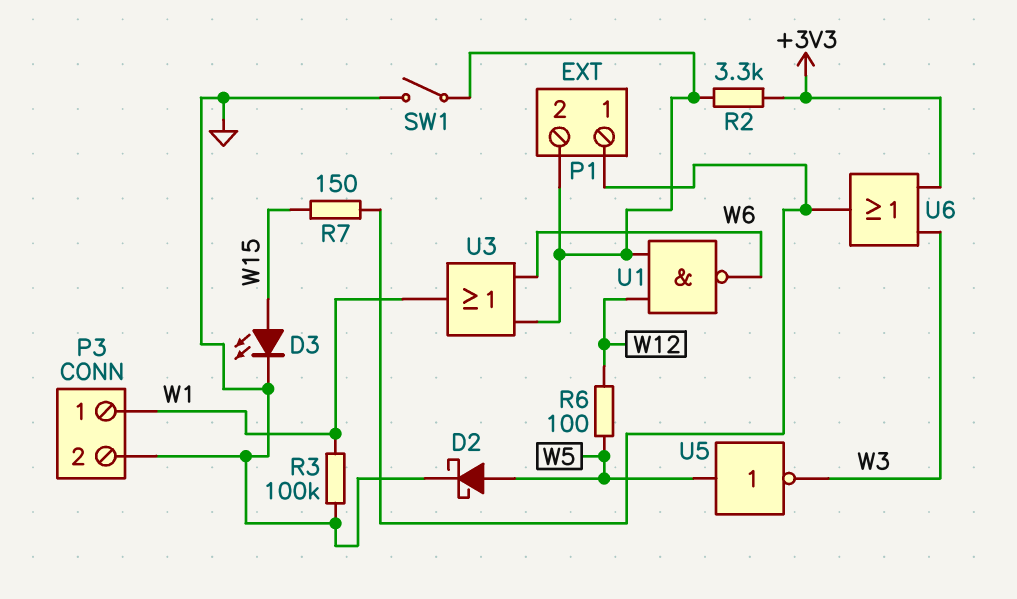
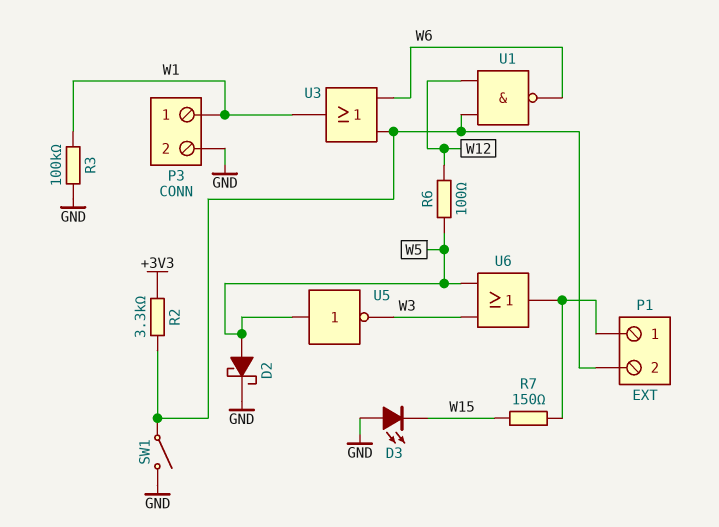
D3: LED (A W15, K GND) -> LED (A GND, K W15)
U6: OR (in +3V3, in W3, out P1/1) -> OR (in W3, in W5, out P1/1)

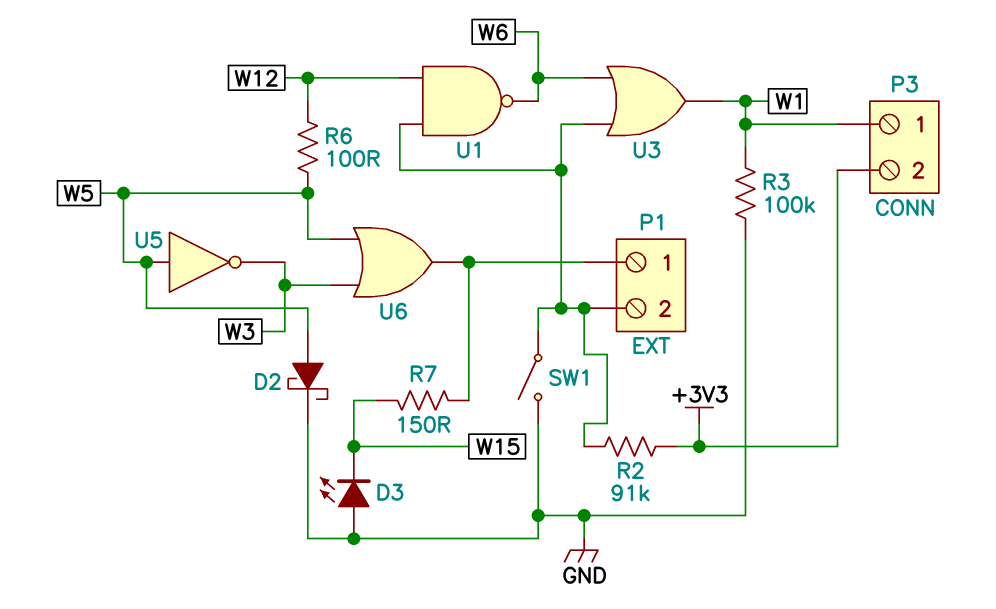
P3 pin 2: GND -> +3V3
R2: 3.3k (+3V3, P1/2) -> 91k (+3V3, P1/2)

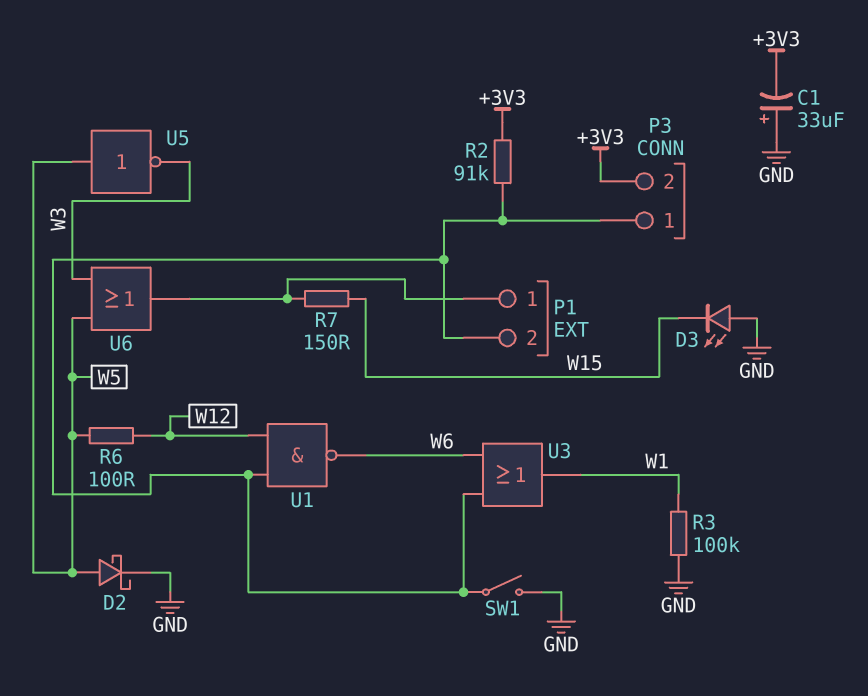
C1: none -> 33uF (plus GND, minus +3V3)
P3 pin 1: W1 -> P1/2

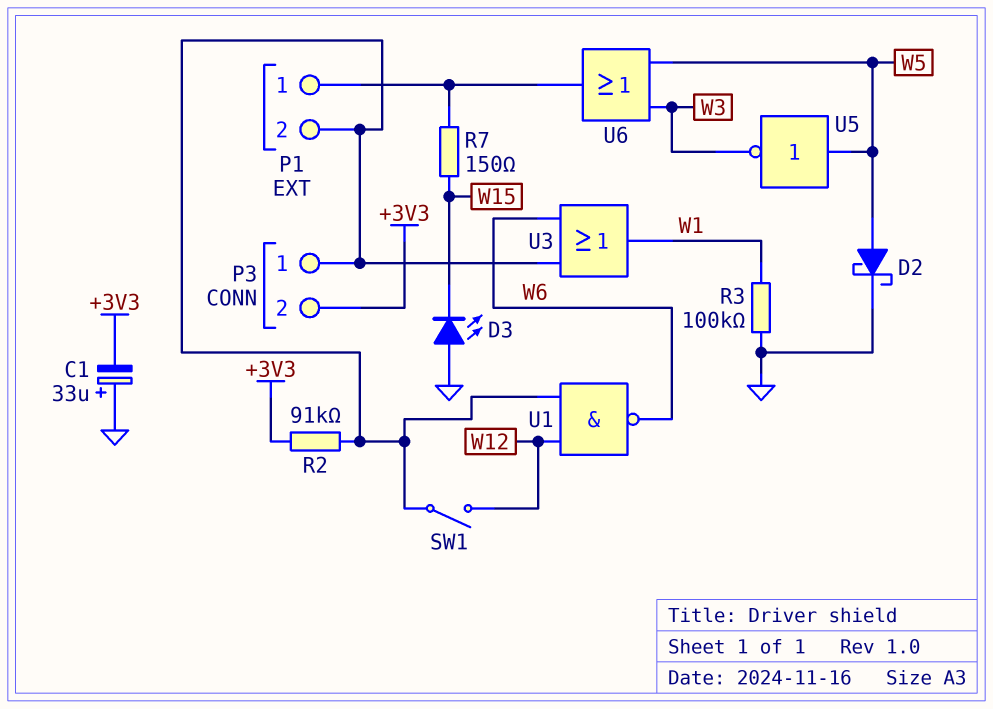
R6: 100 (W5, W12) -> none
SW1: switch (GND, P1/2) -> switch (P1/2, W12)

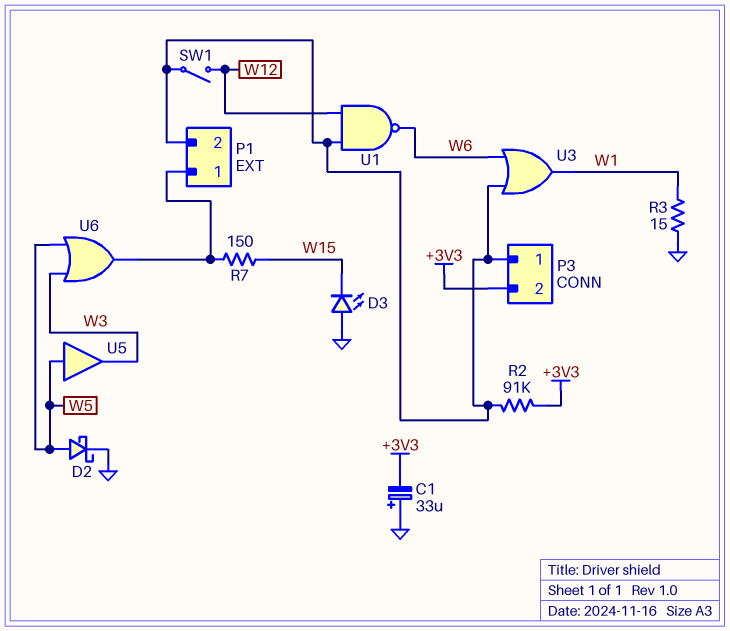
R3: 100k (GND, W1) -> 15 (GND, W1)
U5: NOT (in W5, out W3) -> buffer (in W5, out W3)

